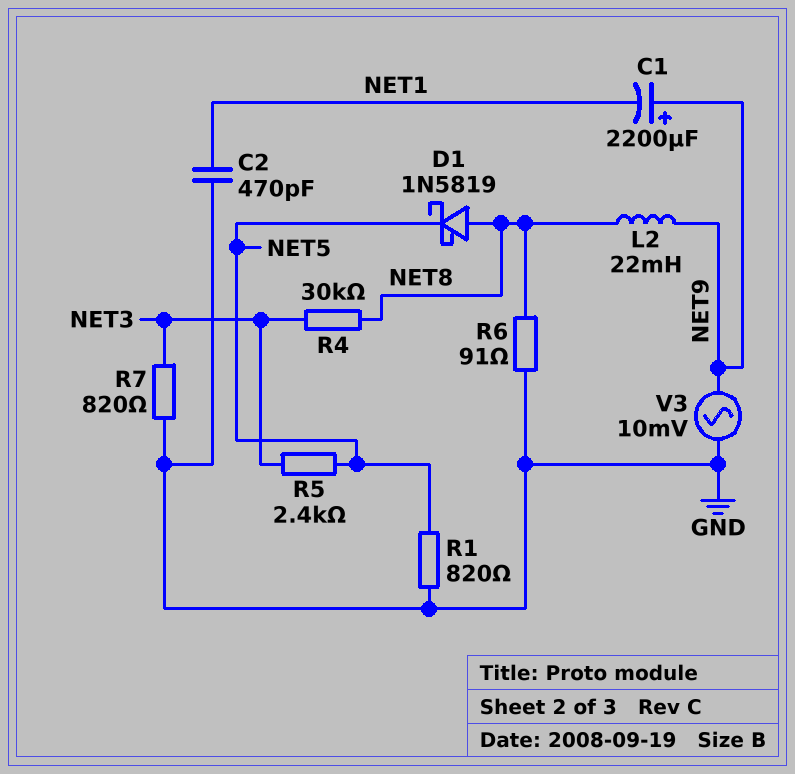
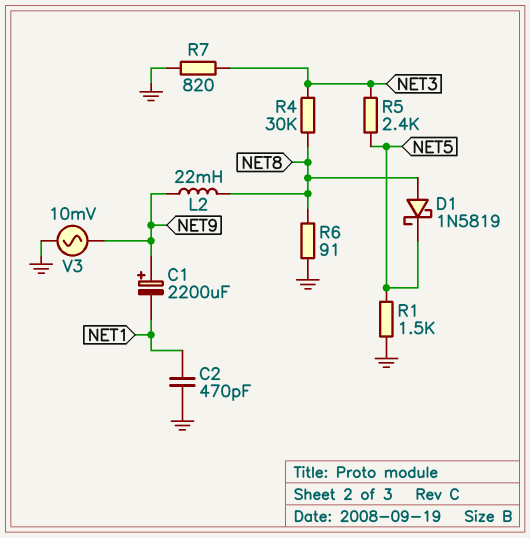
R1: 820 (GND, NET5) -> 1.5k (GND, NET5)

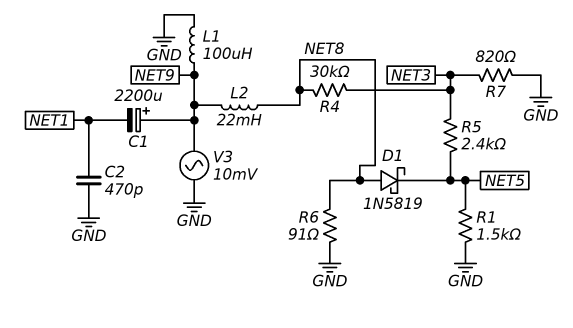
L1: none -> 100uH (GND, NET9)

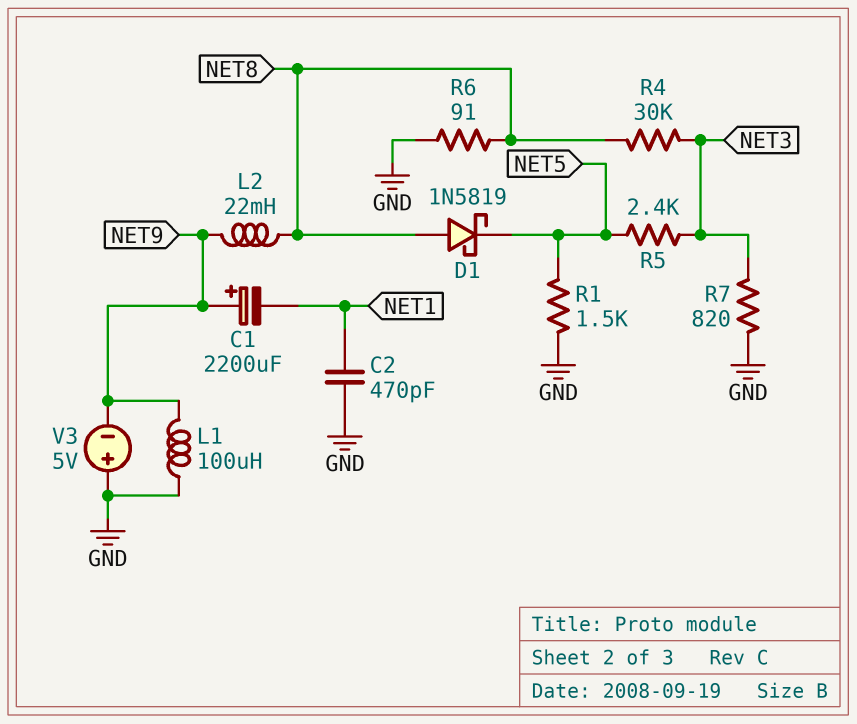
V3: AC 10mV (GND, NET9) -> 5V (plus GND, minus NET9)

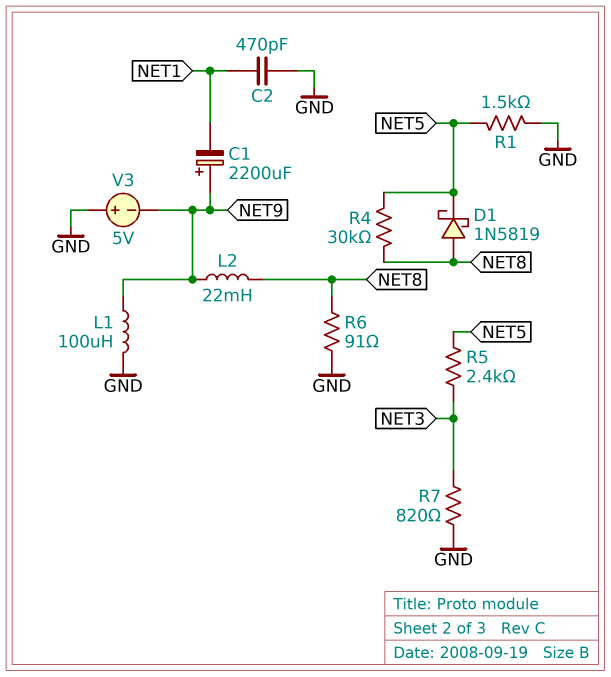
R4: 30k (NET3, NET8) -> 30k (NET5, NET8)

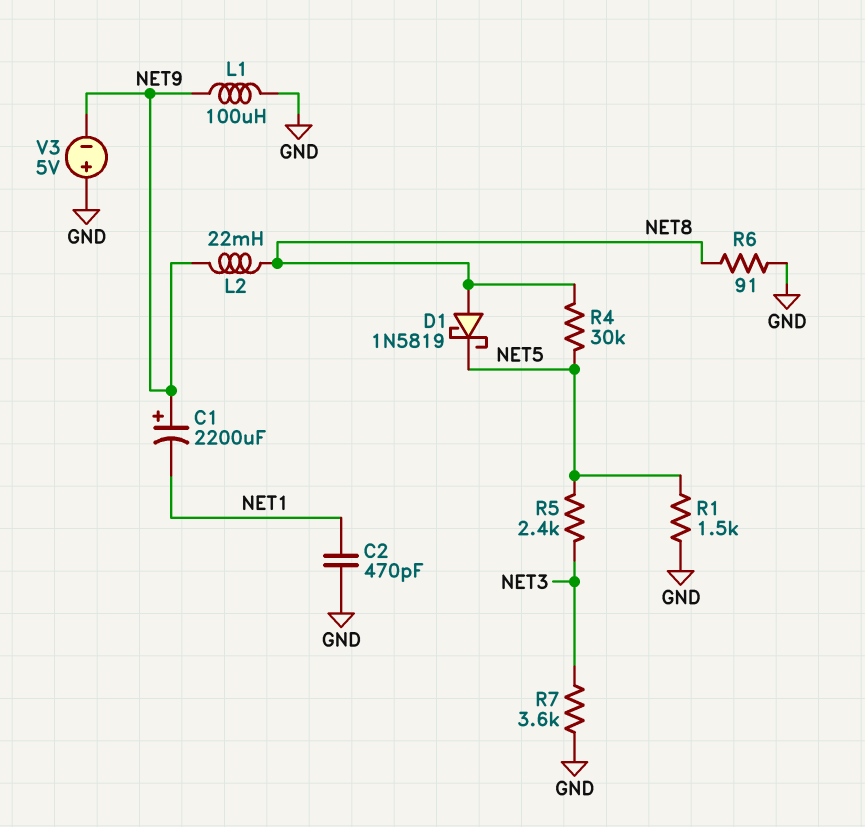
R7: 820 (GND, NET3) -> 3.6k (GND, NET3)

